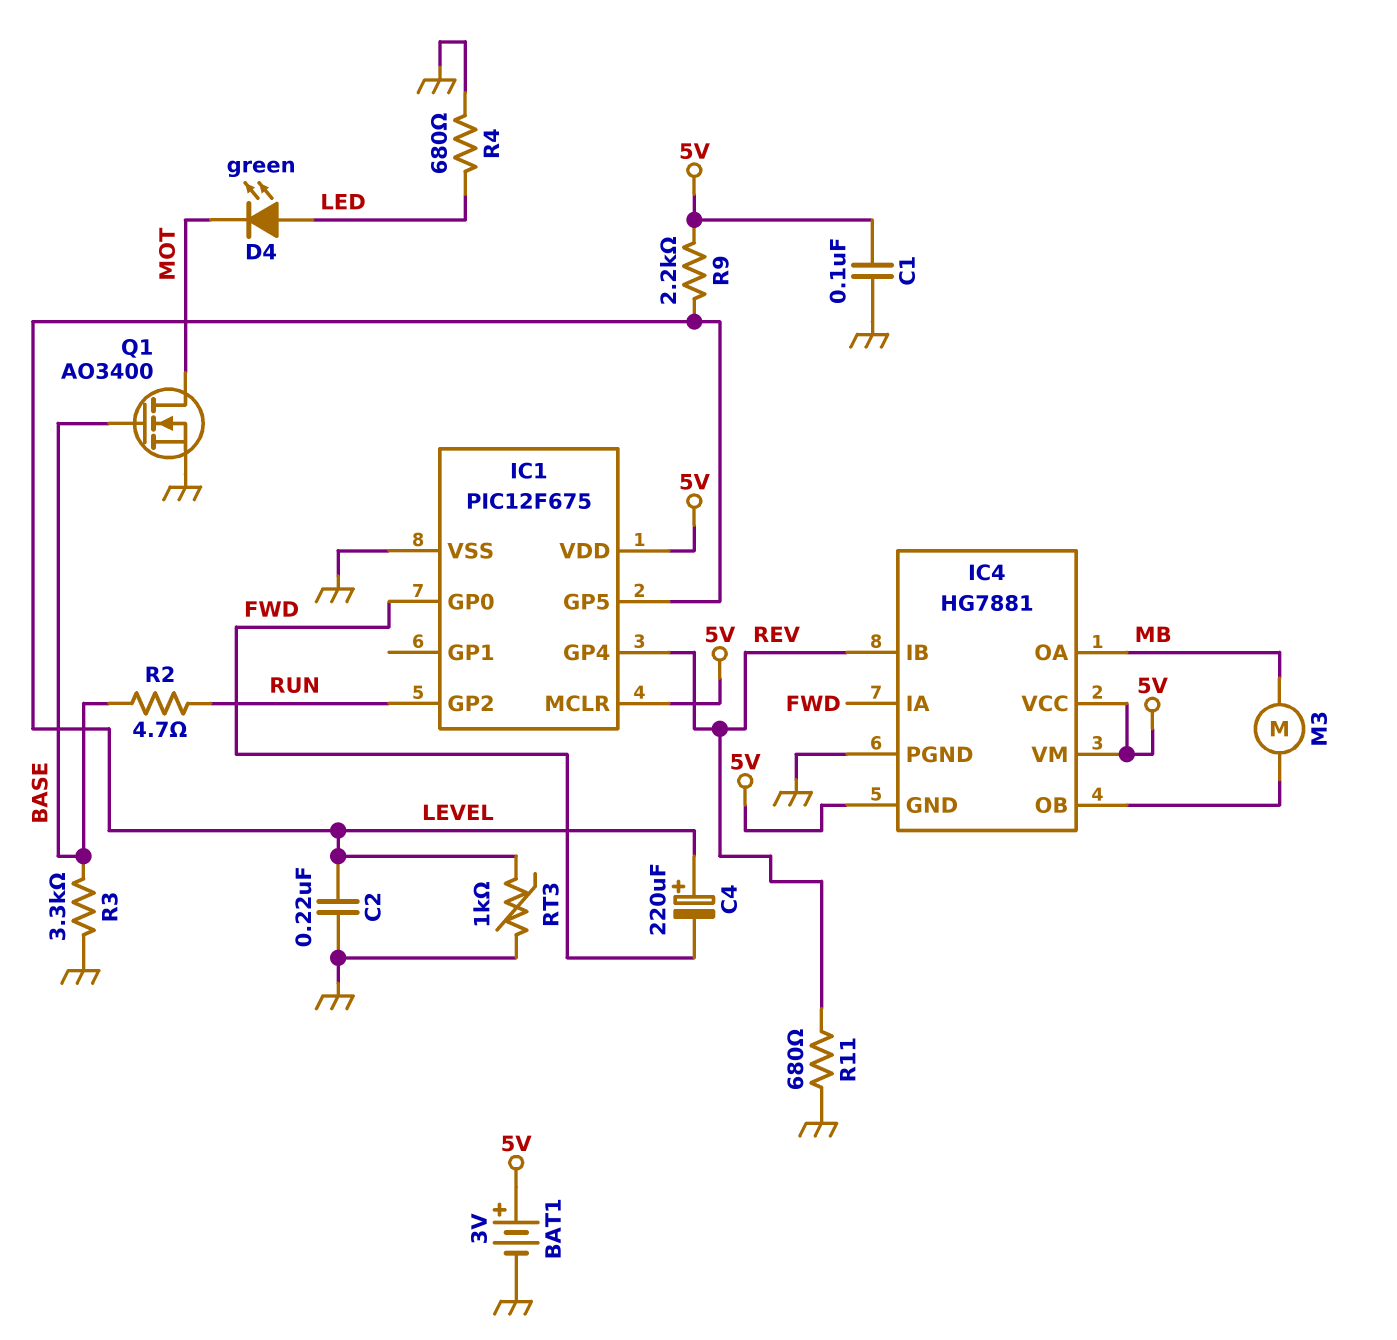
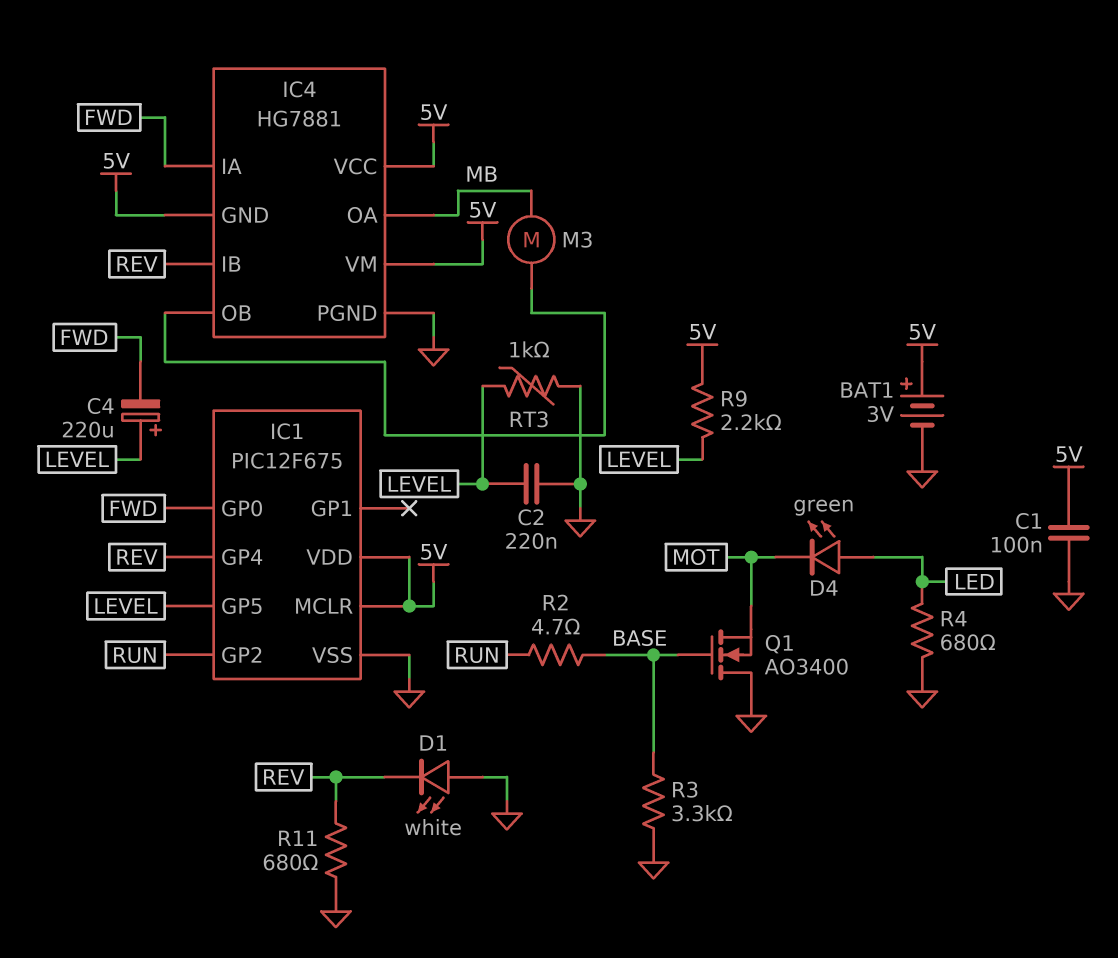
D1: none -> LED white (A GND, K REV)
Q1: NMOS AO3400 (G BASE, D MOT, S GND) -> NMOS AO3400 (G BASE, D GND, S MOT)

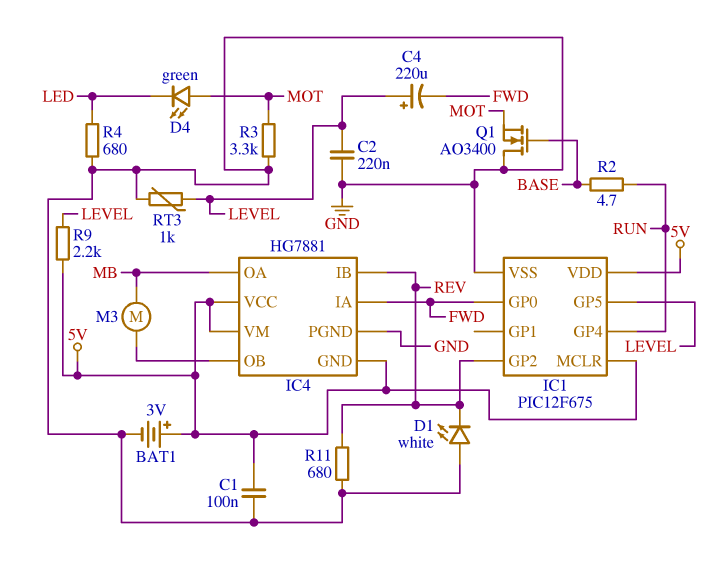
D4: LED green (A LED, K MOT) -> LED green (A MOT, K LED)
IC1 pin GP2: RUN -> REV
IC1 pin GP4: REV -> RUN
R3: 3.3k (BASE, GND) -> 3.3k (GND, MOT)

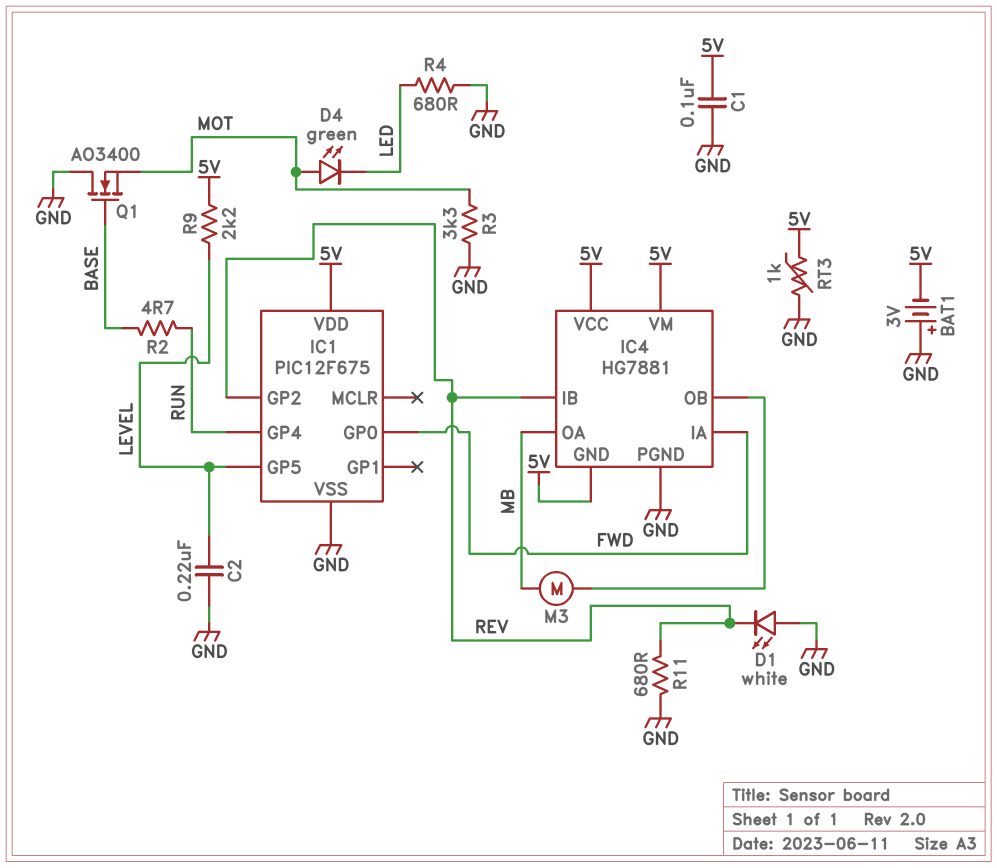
BAT1: 3V (plus 5V, minus GND) -> 3V (plus GND, minus 5V)
C4: 220uF (plus LEVEL, minus FWD) -> none
IC1 pin MCLR: 5V -> none
RT3: 1k (GND, LEVEL) -> 1k (5V, GND)

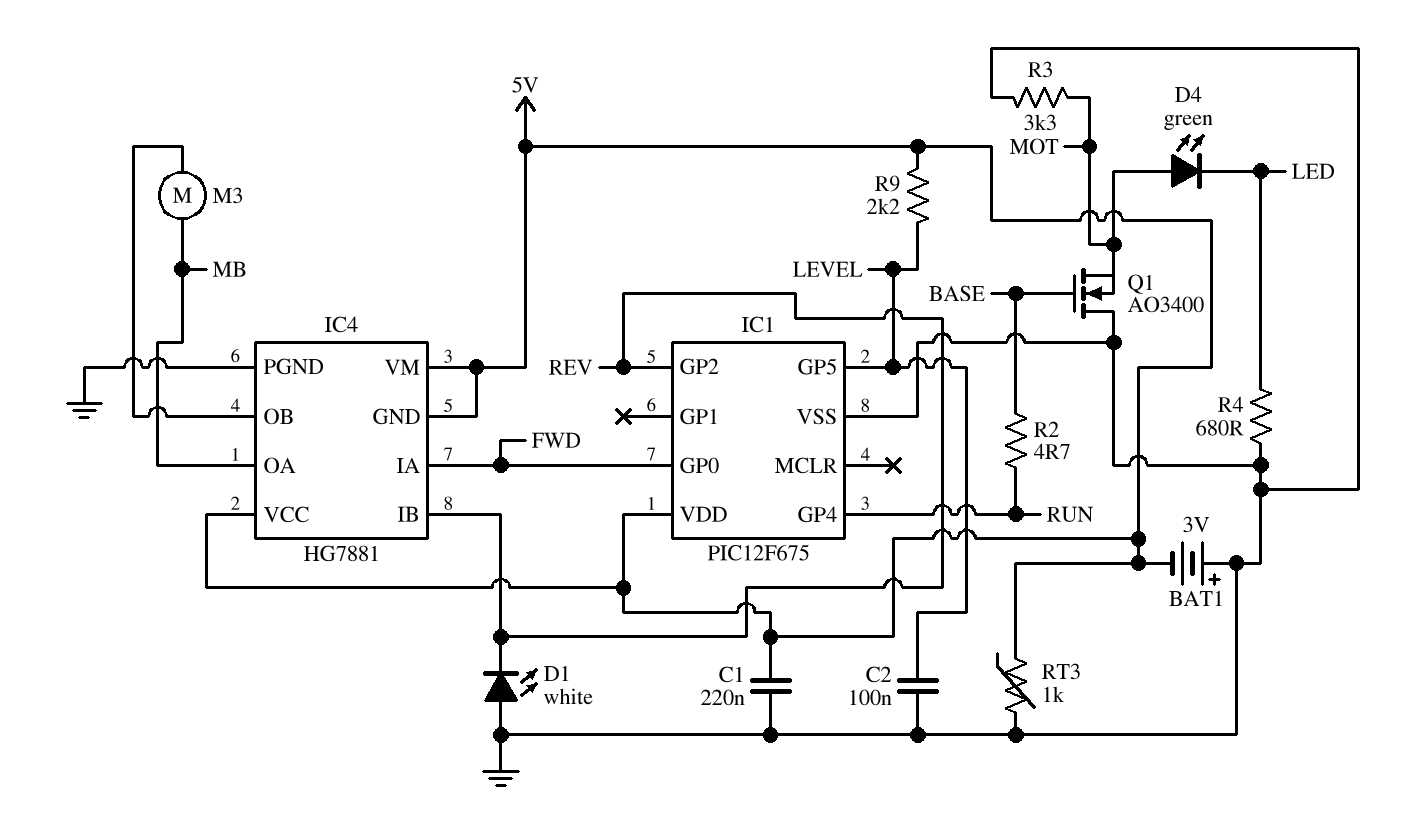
C1: 100nF (5V, GND) -> 220nF (5V, GND)
C2: 220nF (GND, LEVEL) -> 100nF (GND, LEVEL)
R11: 680 (GND, REV) -> none

